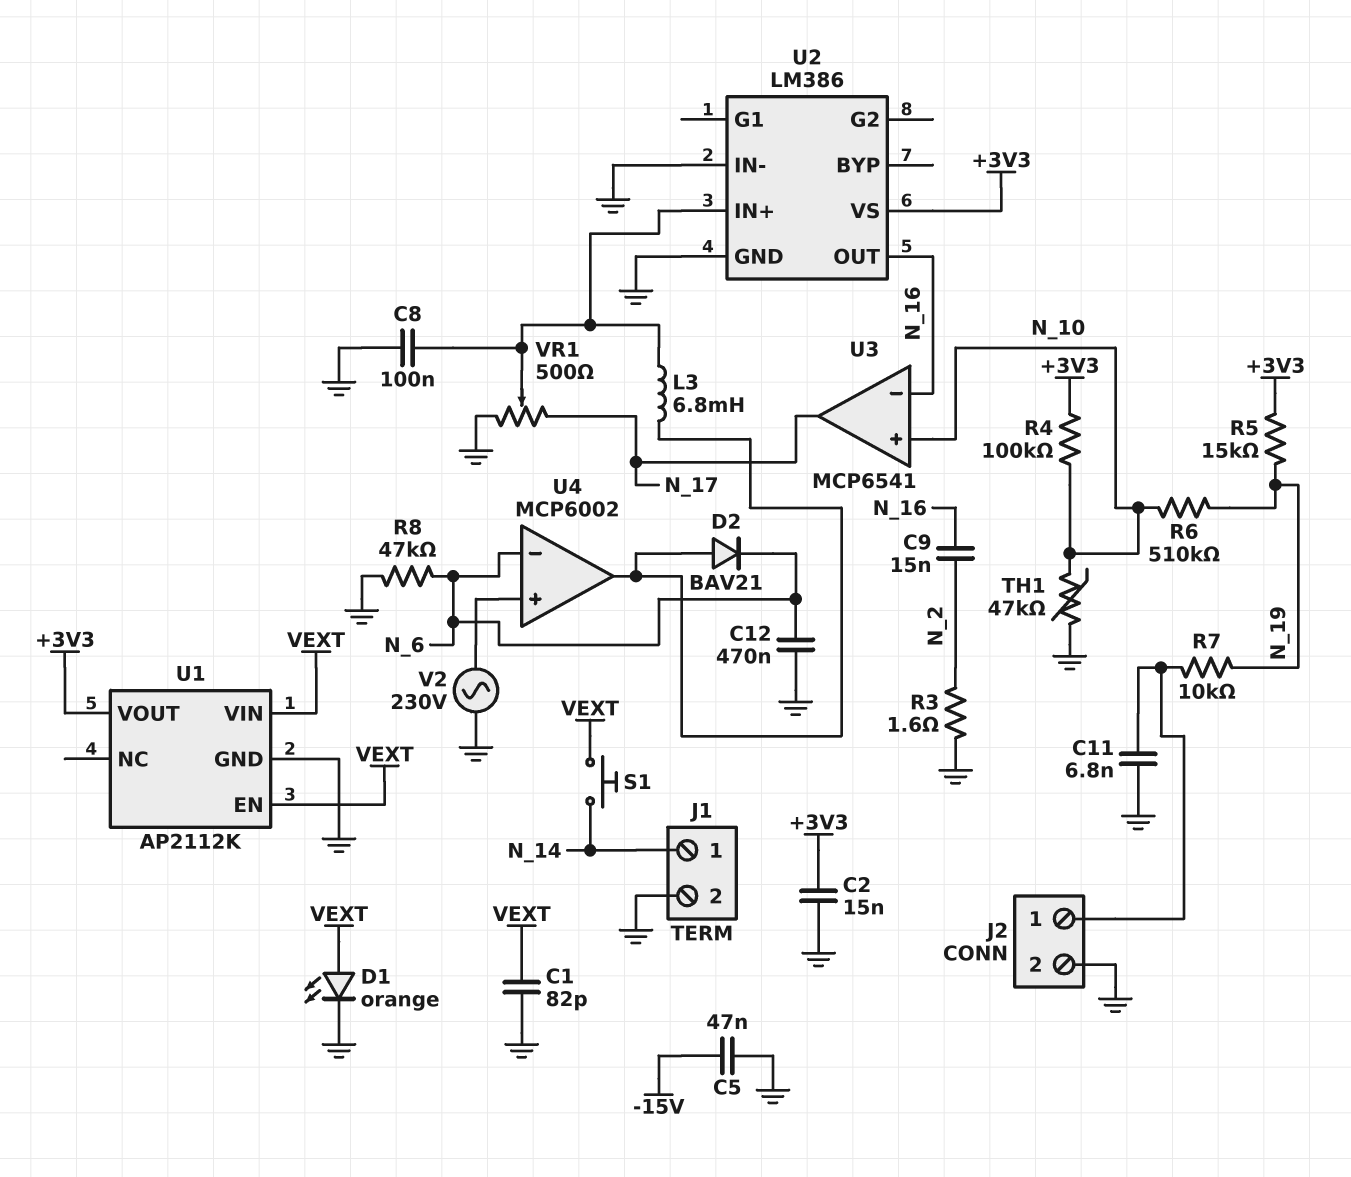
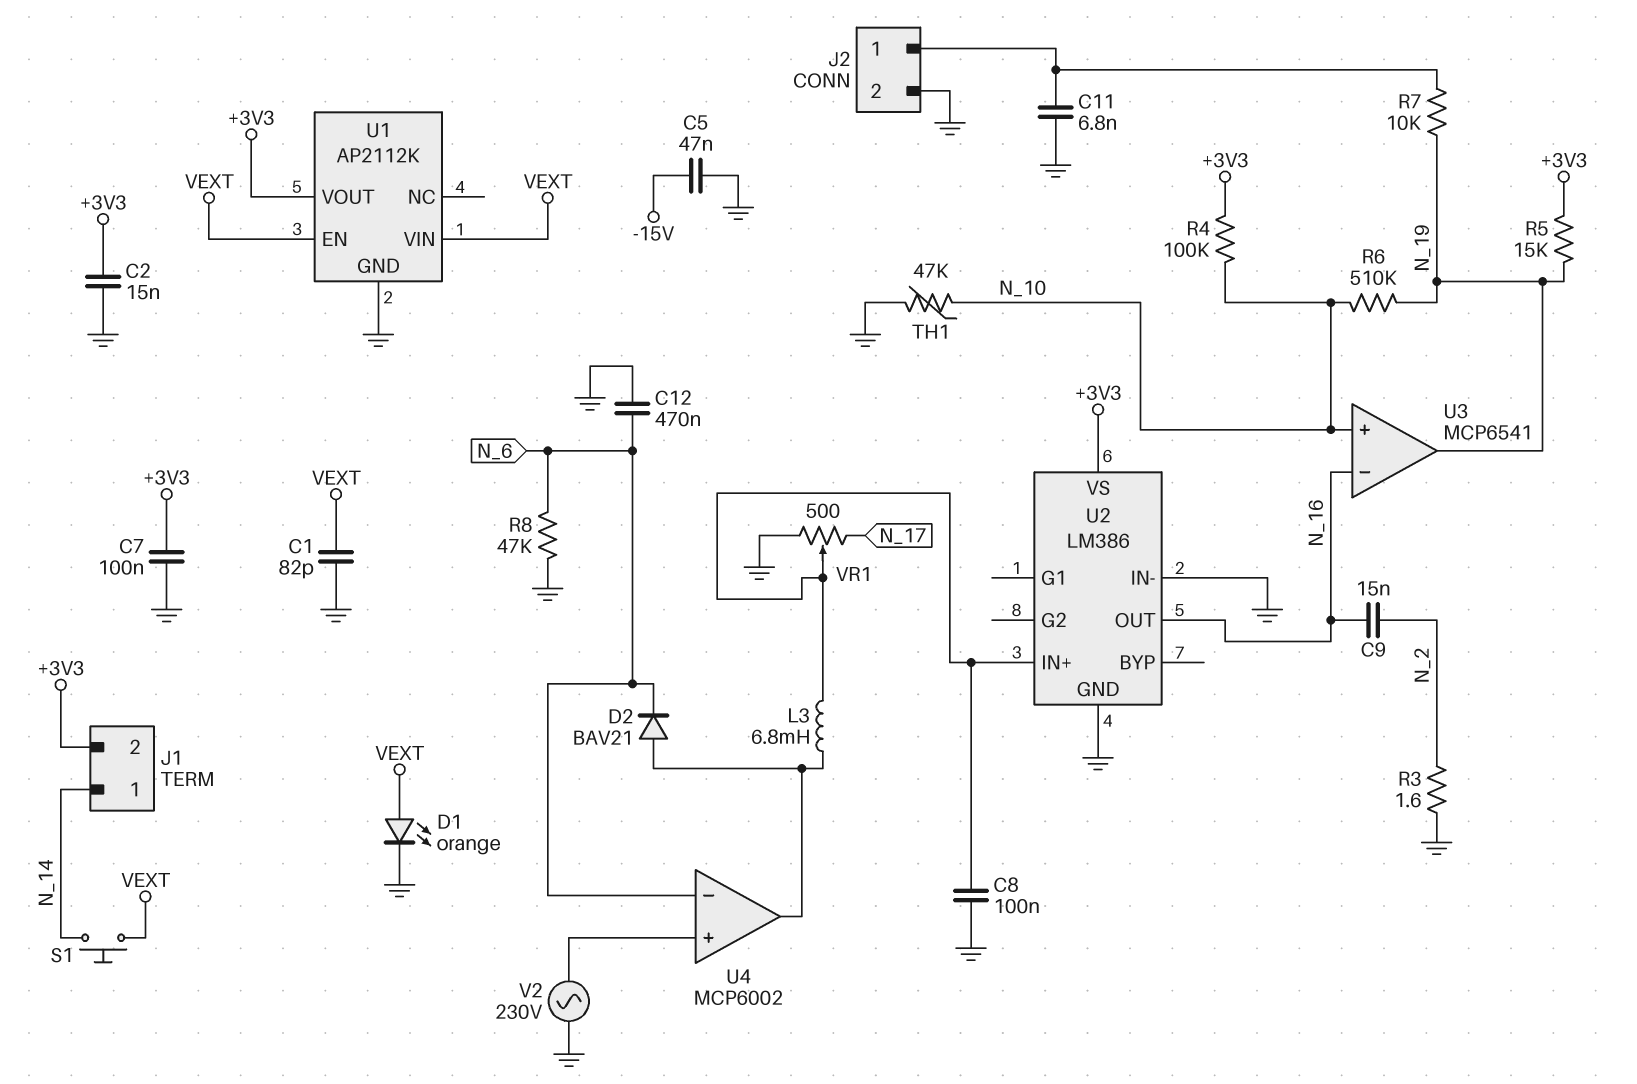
C7: none -> 100nF (+3V3, GND)
J1 pin 2: GND -> +3V3
U3 pin out: N_17 -> N_19

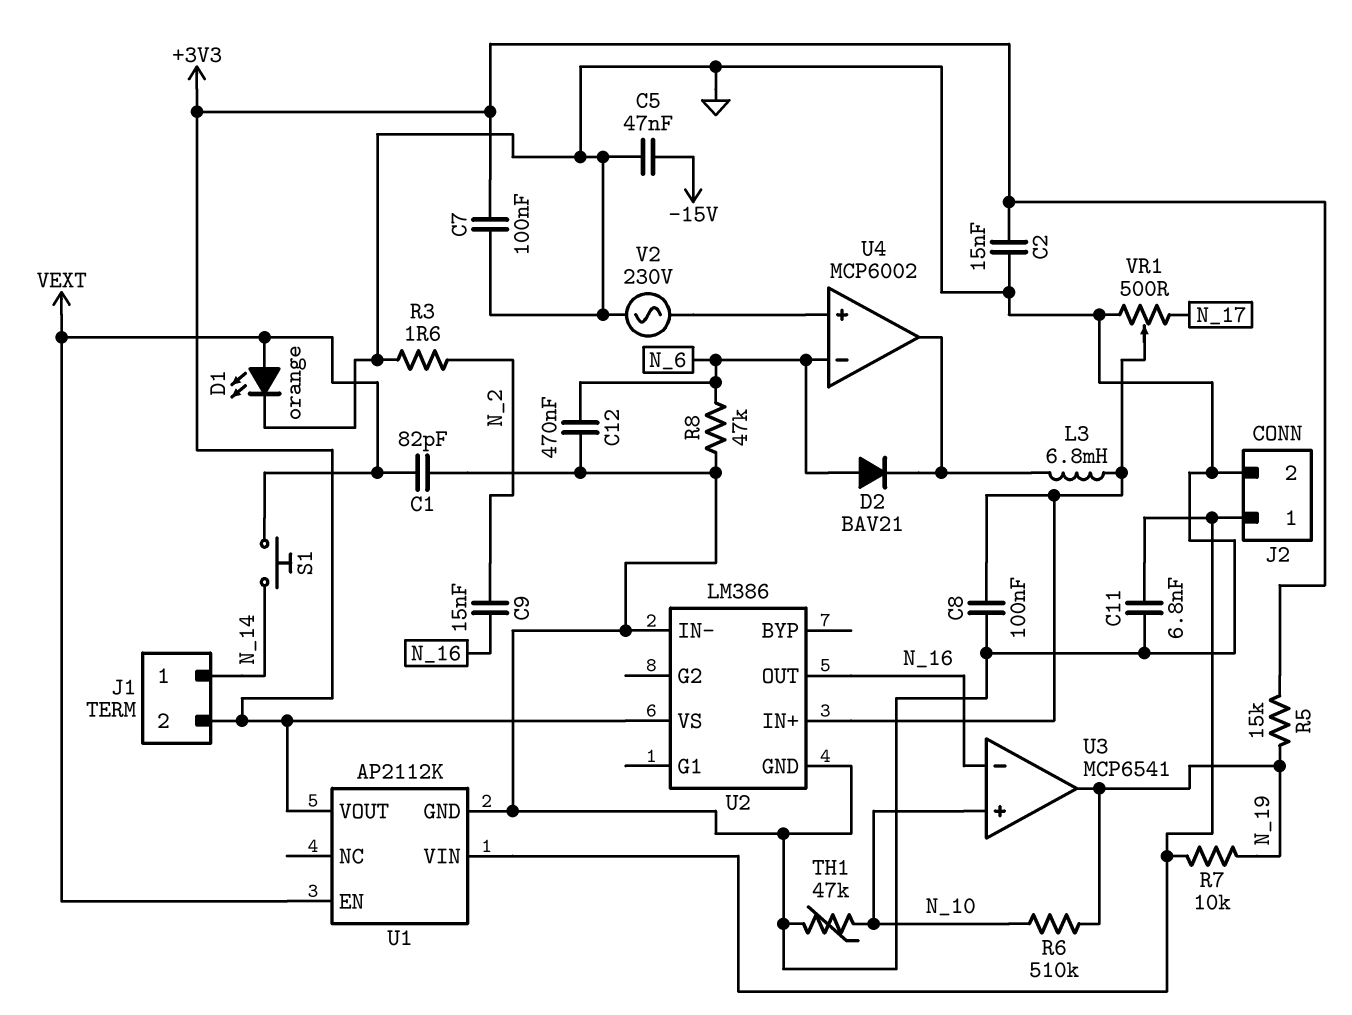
D2: diode BAV21 (A U4/out, K N_6) -> diode BAV21 (A N_6, K U4/out)
R4: 100k (+3V3, N_10) -> none
U1 pin VIN: VEXT -> J2/1

